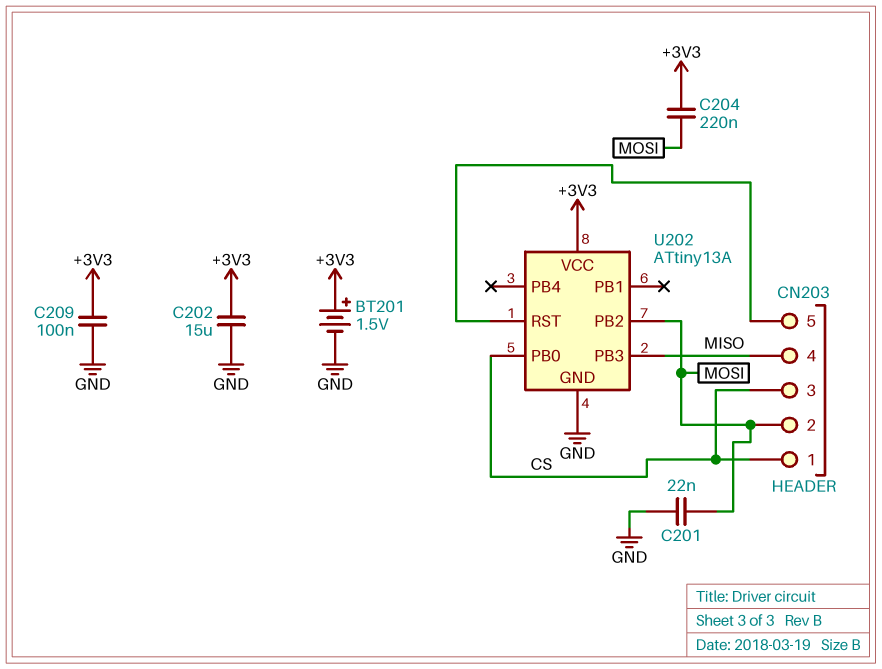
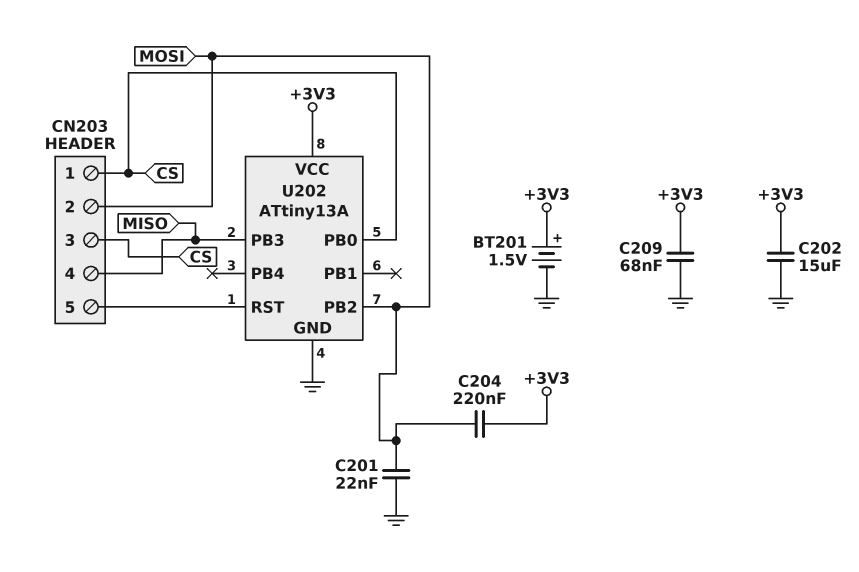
C209: 100nF (+3V3, GND) -> 68nF (+3V3, GND)

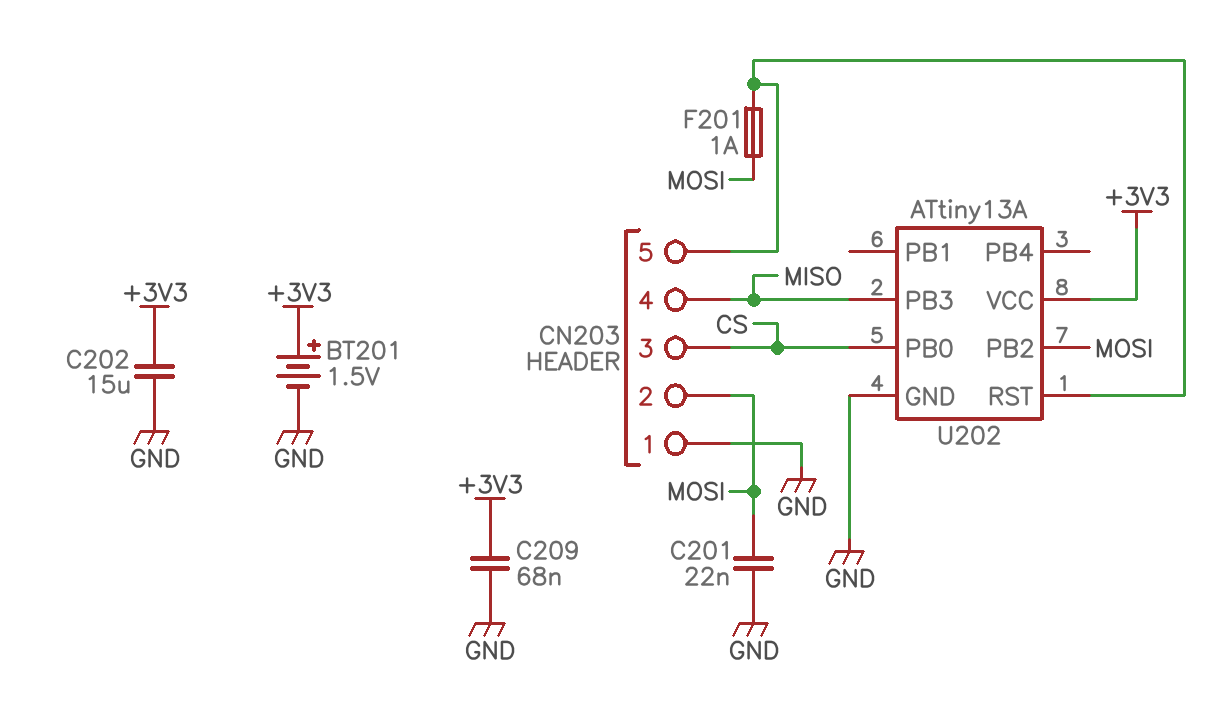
C204: 220nF (+3V3, MOSI) -> none
CN203 pin 1: CS -> GND
F201: none -> 1A (CN203/5, MOSI)

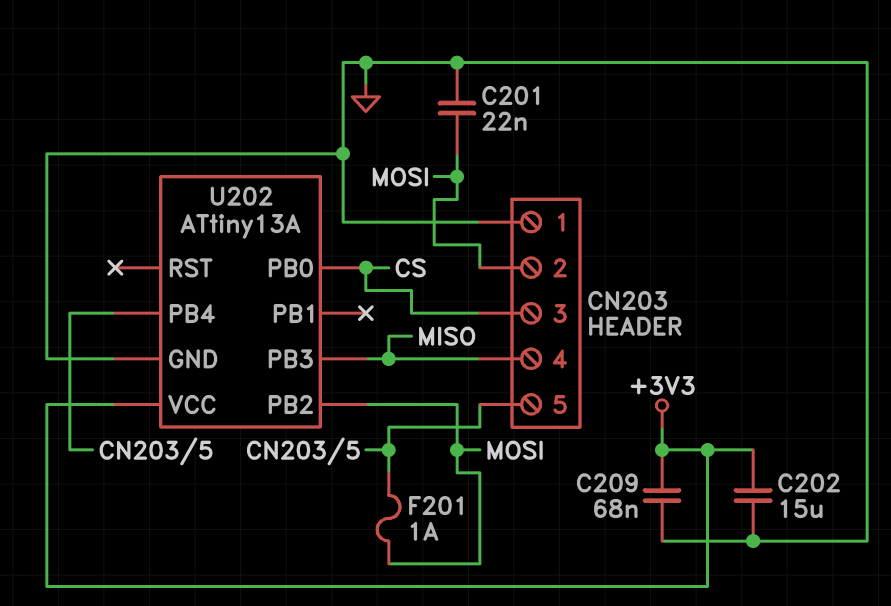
BT201: 1.5V (plus +3V3, minus GND) -> none
U202 pin PB4: none -> CN203/5
U202 pin RST: CN203/5 -> none

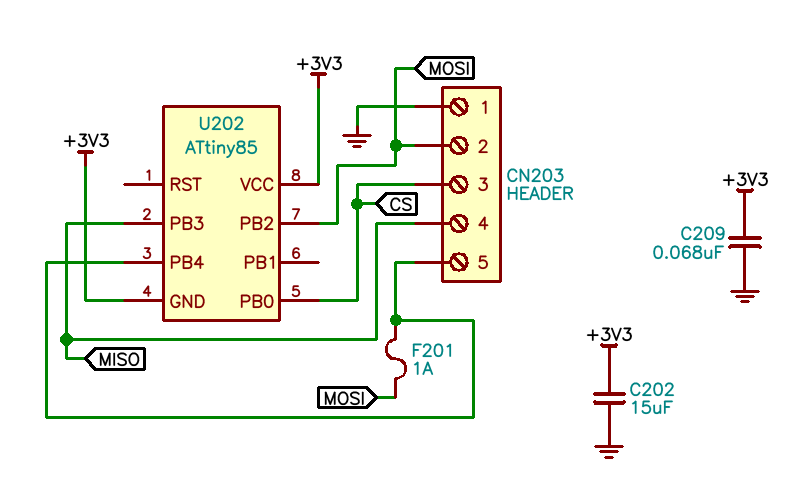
C201: 22nF (GND, MOSI) -> none
U202: ATtiny13A -> ATtiny85
U202 pin GND: GND -> +3V3

